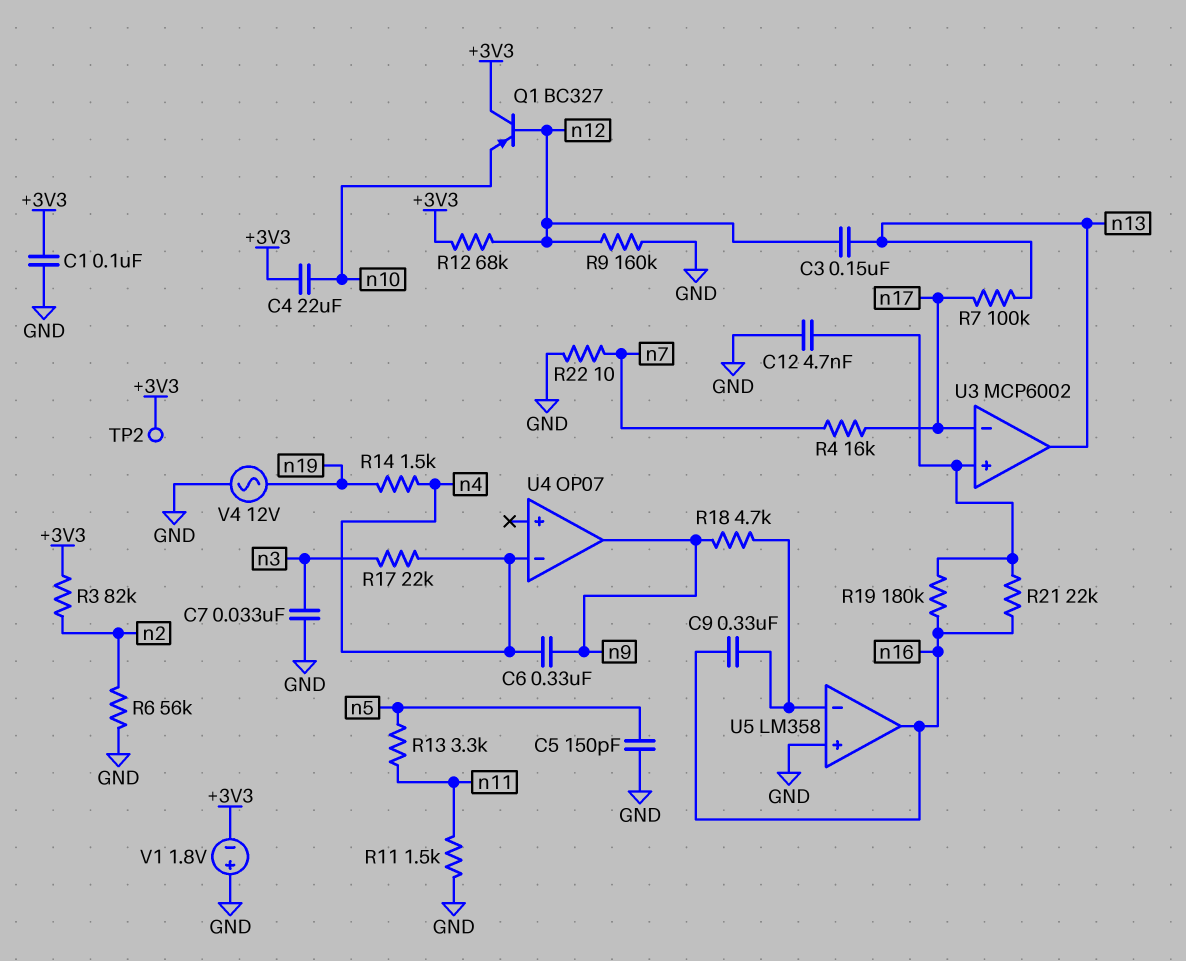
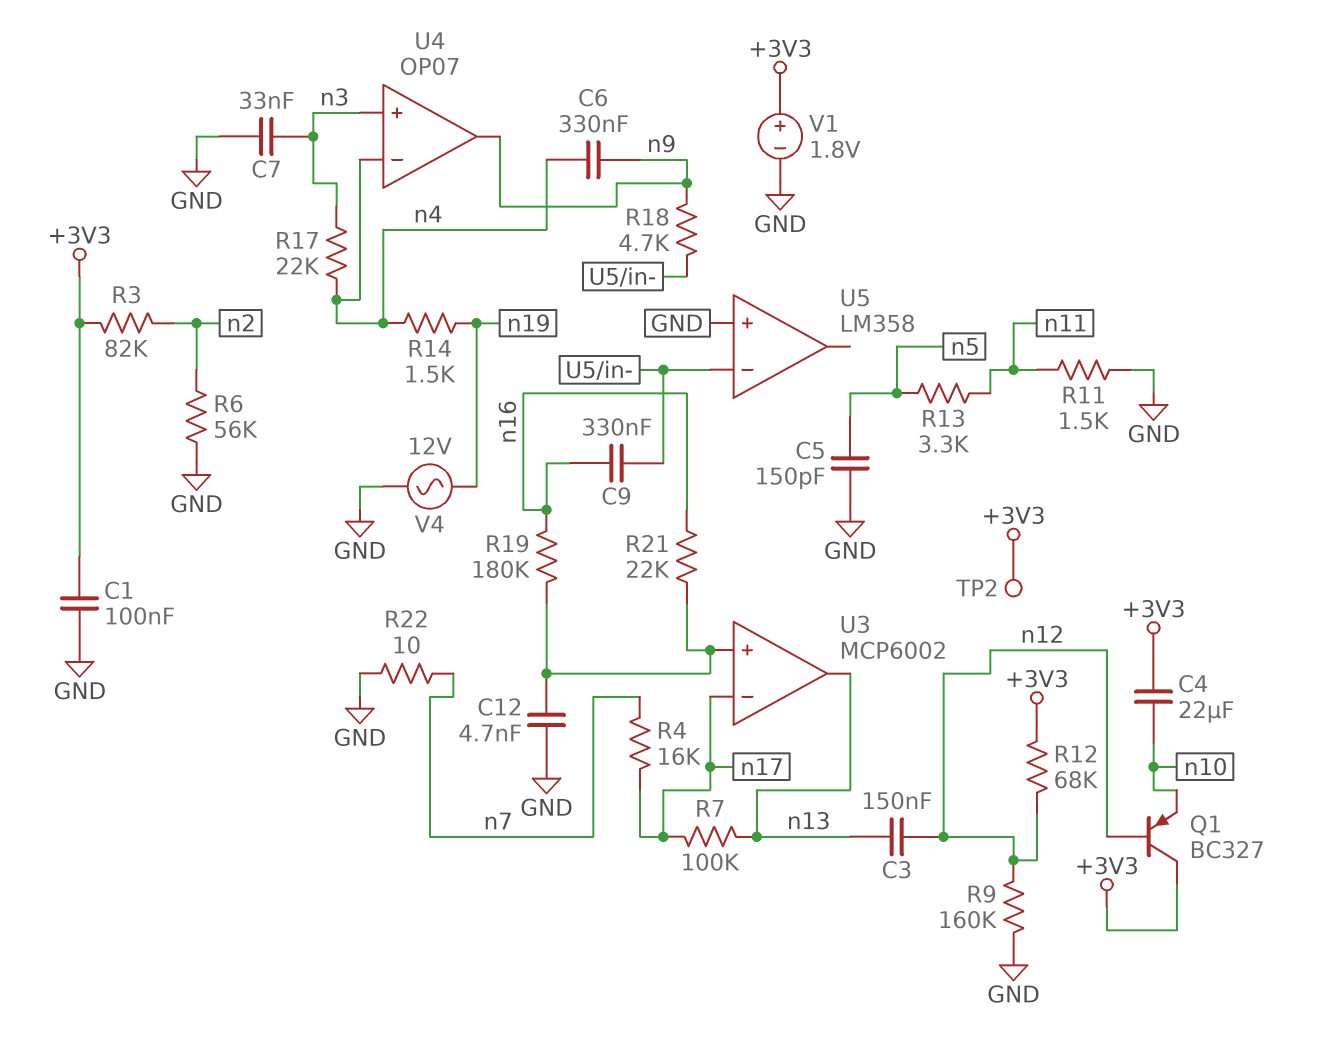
U4 pin in+: none -> n3
U5 pin out: n16 -> none
V1: 1.8V (plus GND, minus +3V3) -> 1.8V (plus +3V3, minus GND)

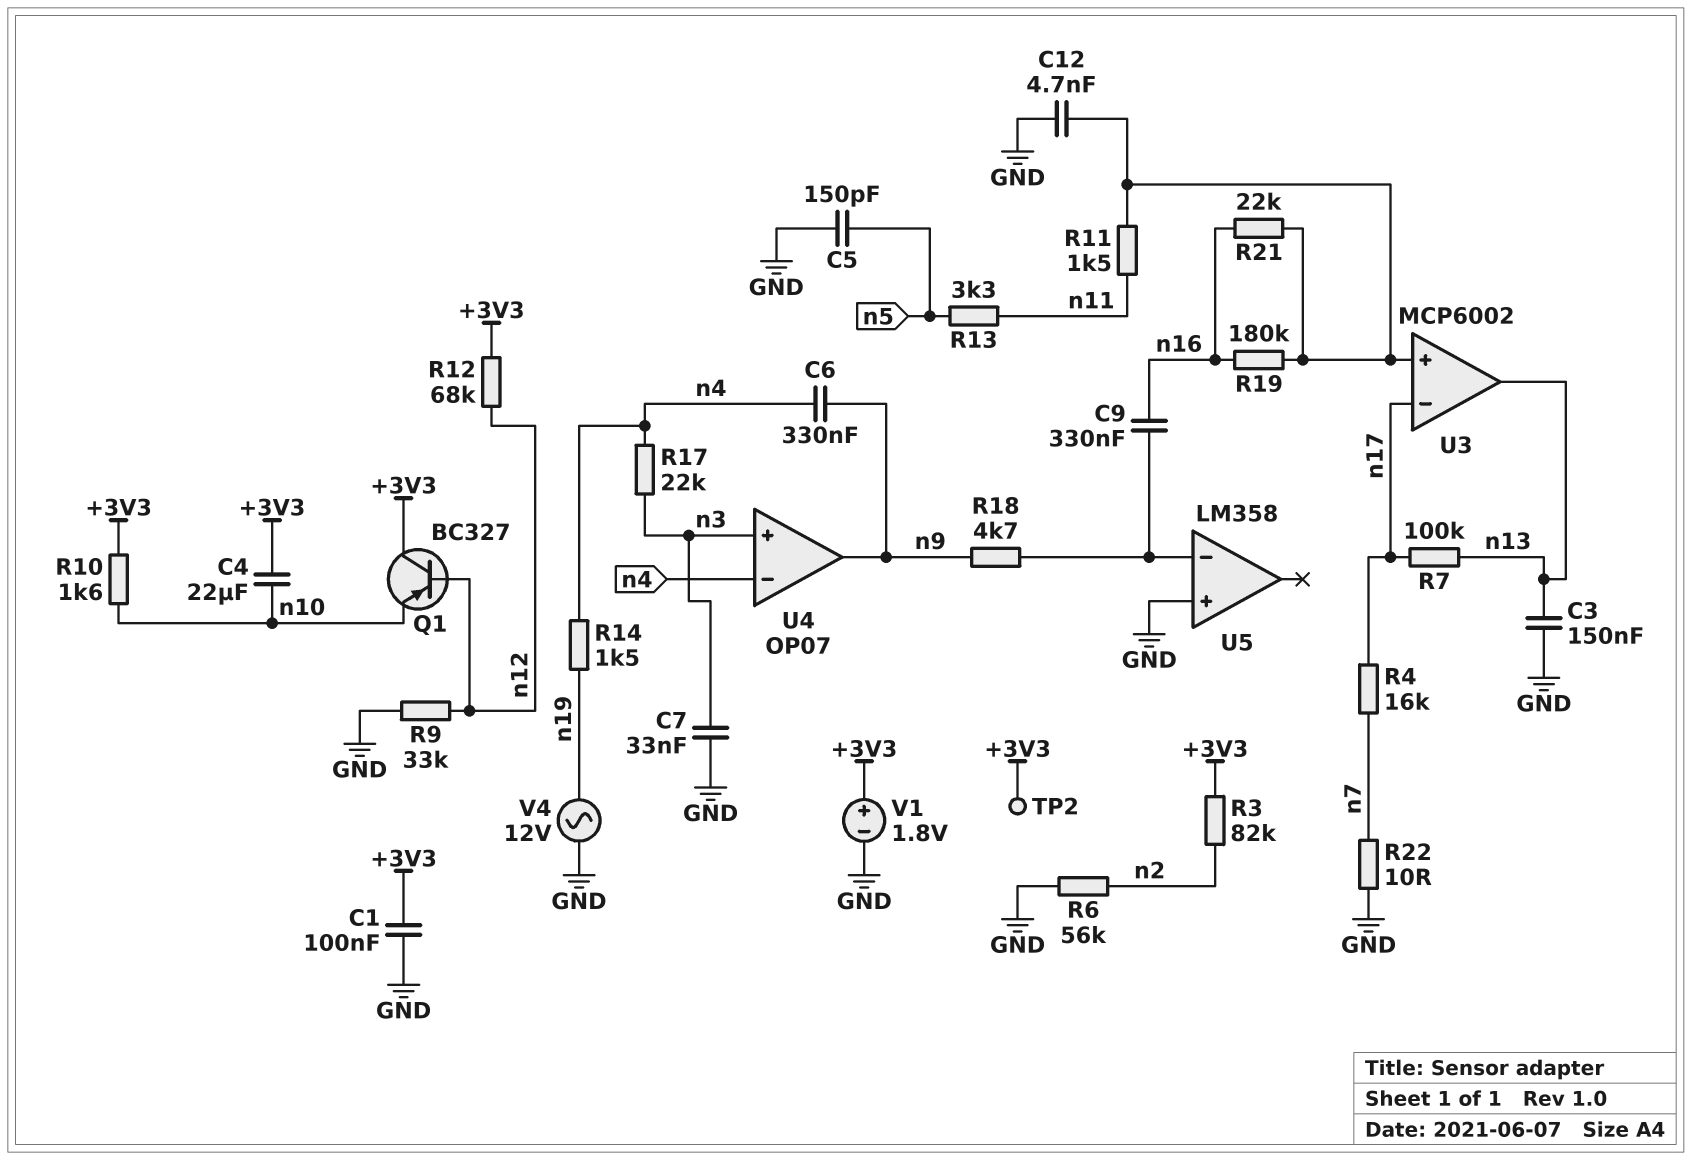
C3: 150nF (n12, n13) -> 150nF (GND, n13)
R9: 160k (GND, n12) -> 33k (GND, n12)
R10: none -> 1.6k (+3V3, n10)
R11: 1.5k (GND, n11) -> 1.5k (U3/in+, n11)

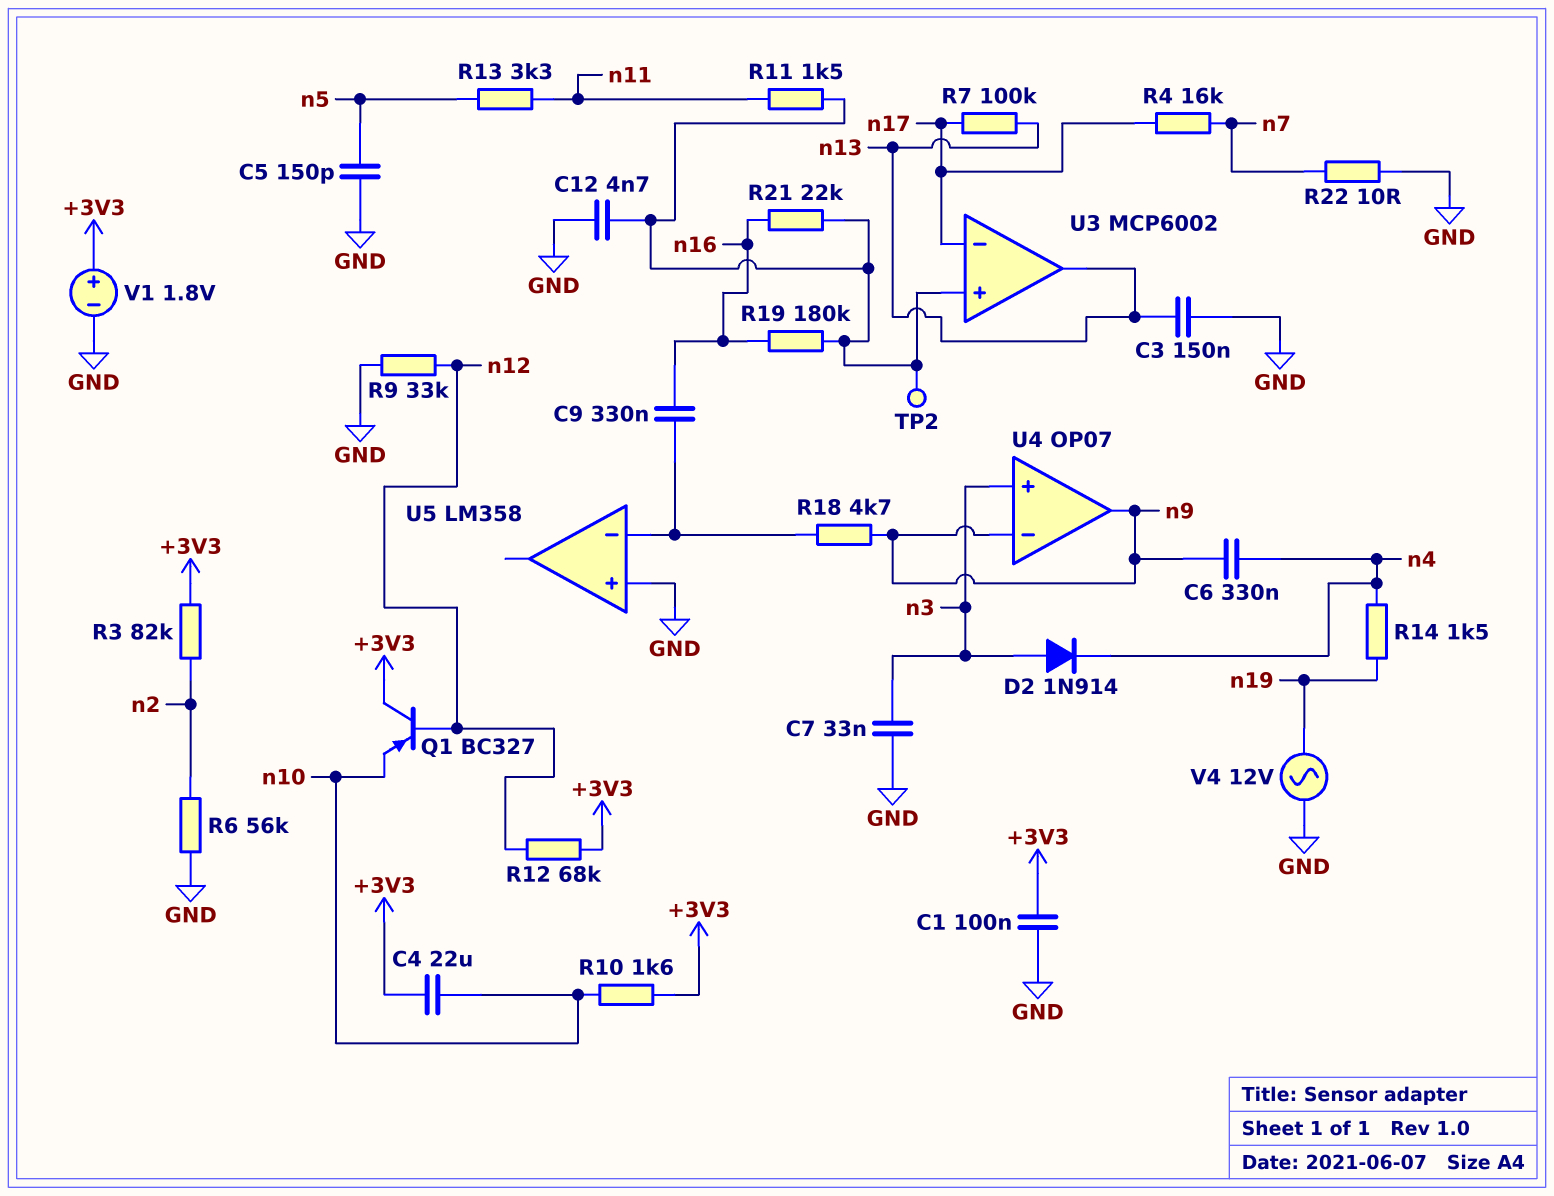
D2: none -> diode 1N914 (A n3, K n4)
R17: 22k (n3, n4) -> none
TP2: test point (+3V3) -> test point (U3/in+)
U4 pin in-: n4 -> n9

